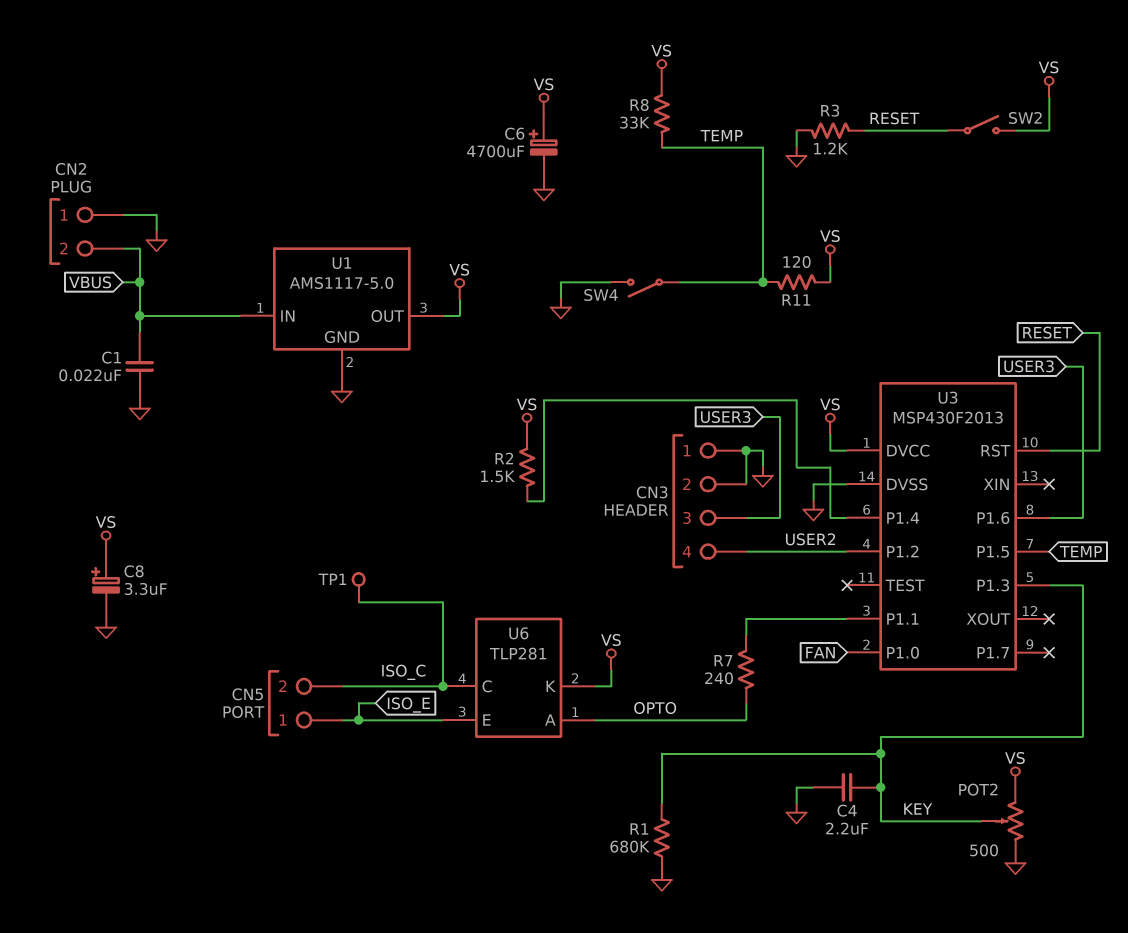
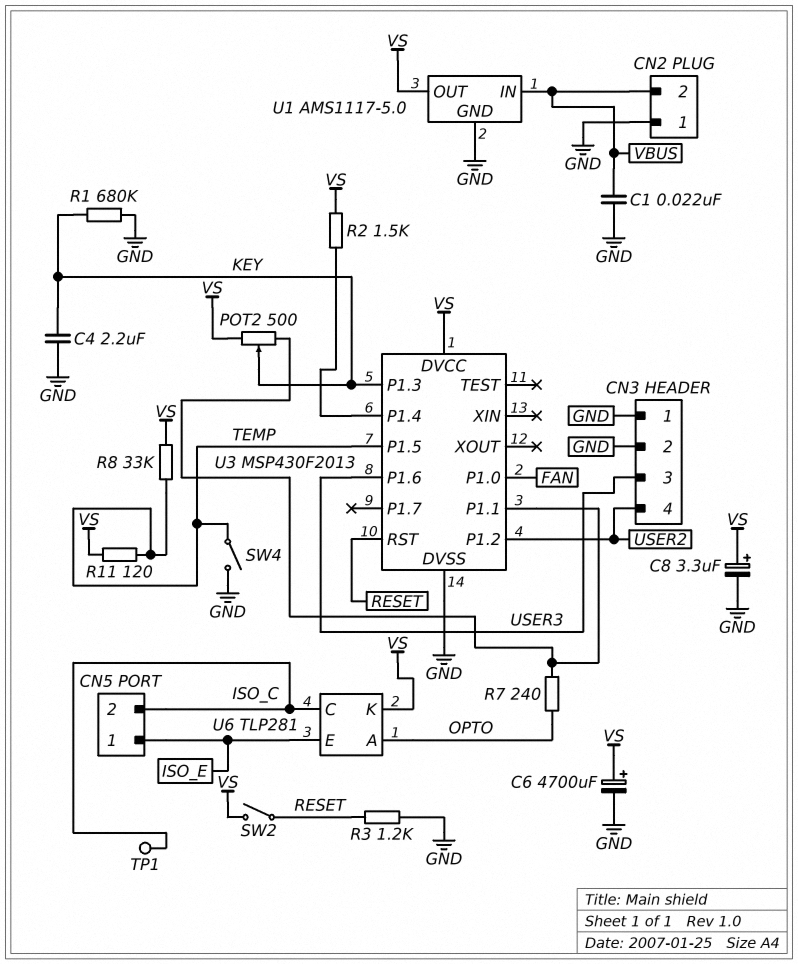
POT2: 500 (GND, VS, wiper KEY) -> 500 (U3/P1.1, VS, wiper KEY)

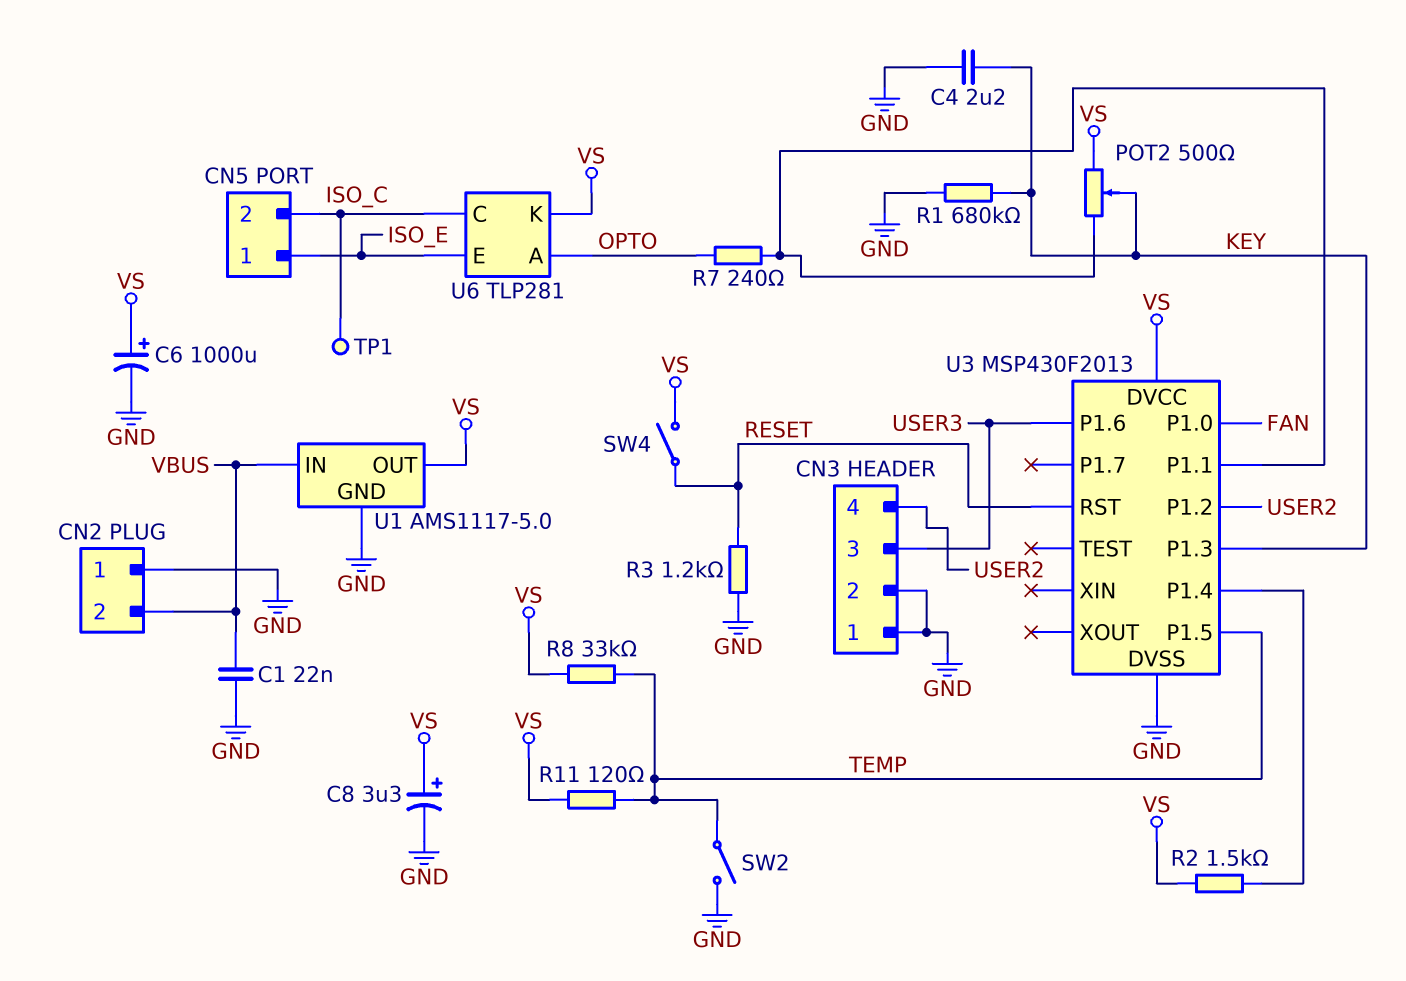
C6: 4700uF (plus VS, minus GND) -> 1000uF (plus VS, minus GND)
SW2: switch (RESET, VS) -> switch (GND, TEMP)
SW4: switch (GND, TEMP) -> switch (RESET, VS)

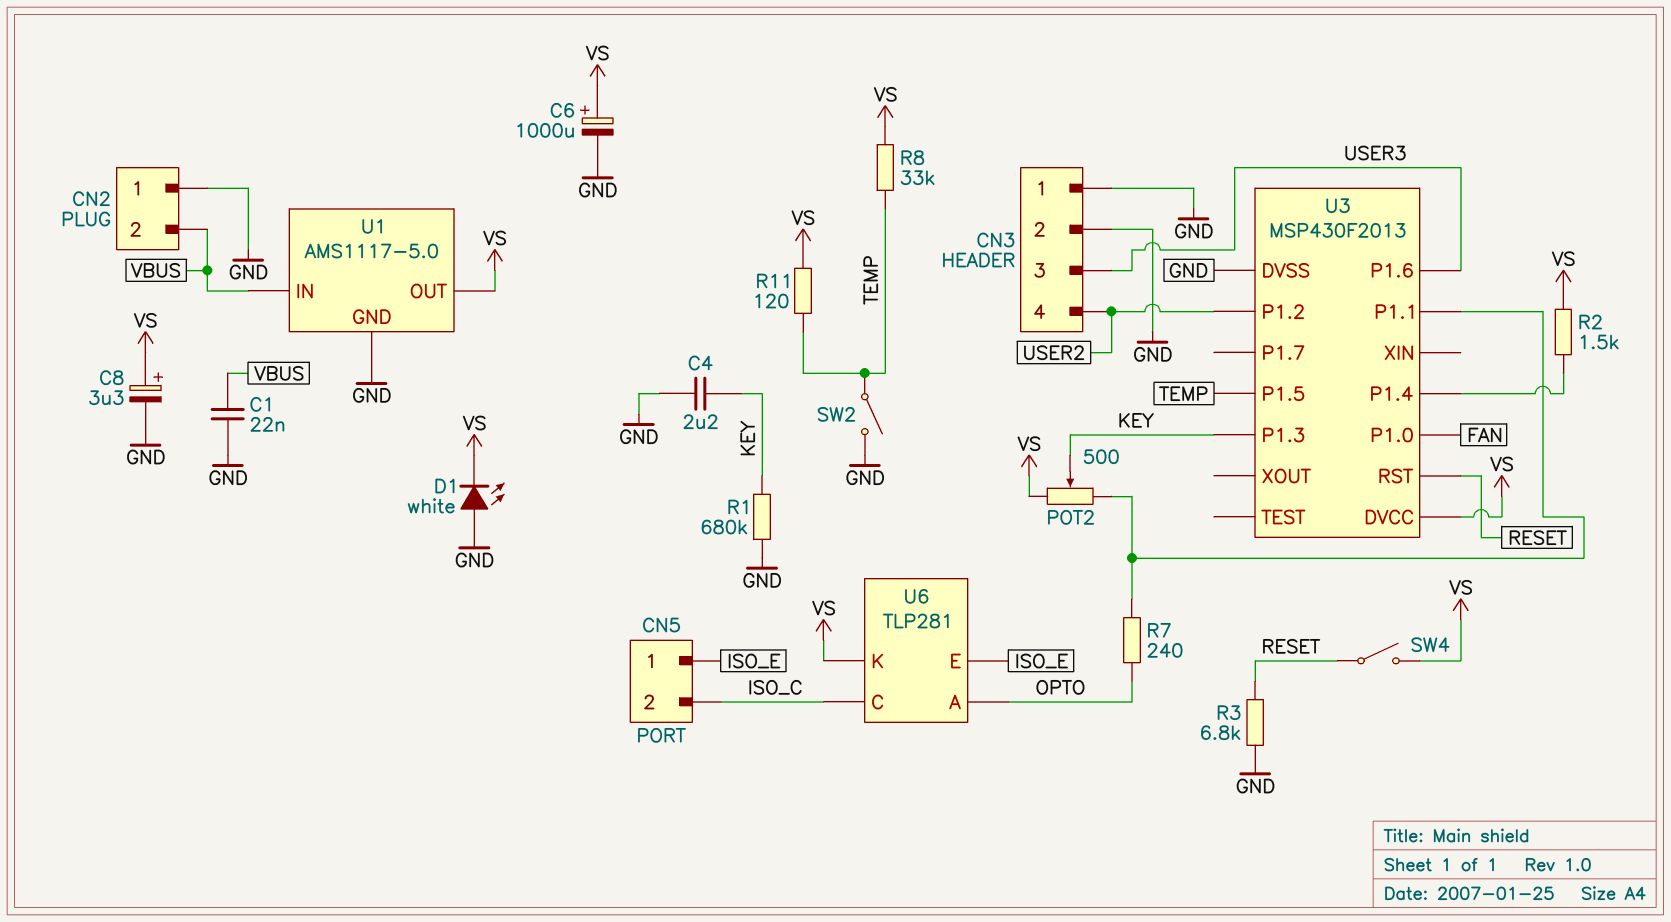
D1: none -> LED white (A GND, K VS)
R3: 1.2k (GND, RESET) -> 6.8k (GND, RESET)
TP1: test point (ISO_C) -> none

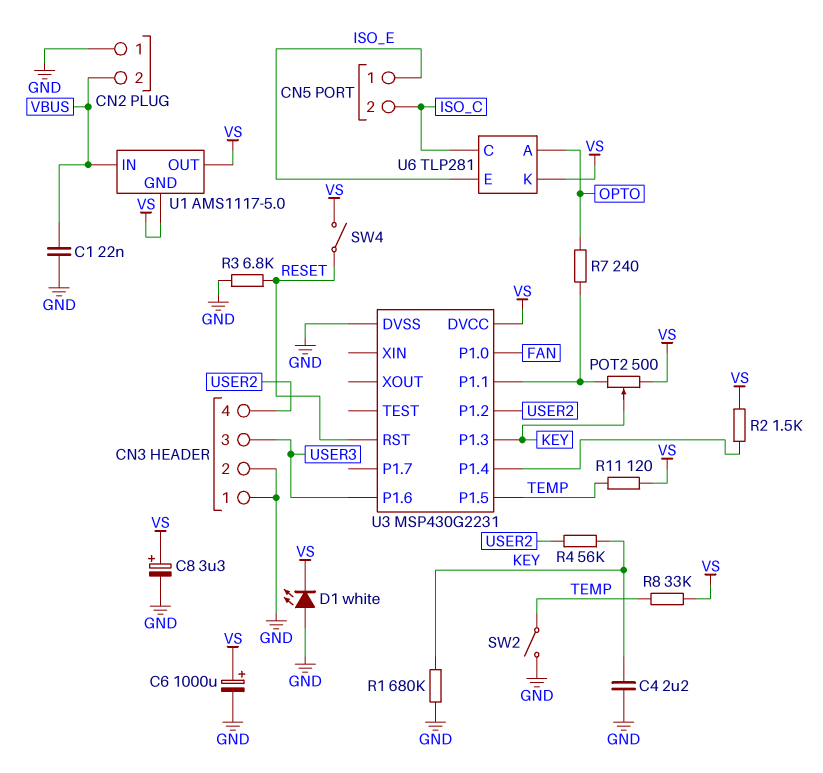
R4: none -> 56k (KEY, USER2)
U1 pin GND: GND -> VS
U3: MSP430F2013 -> MSP430G2231

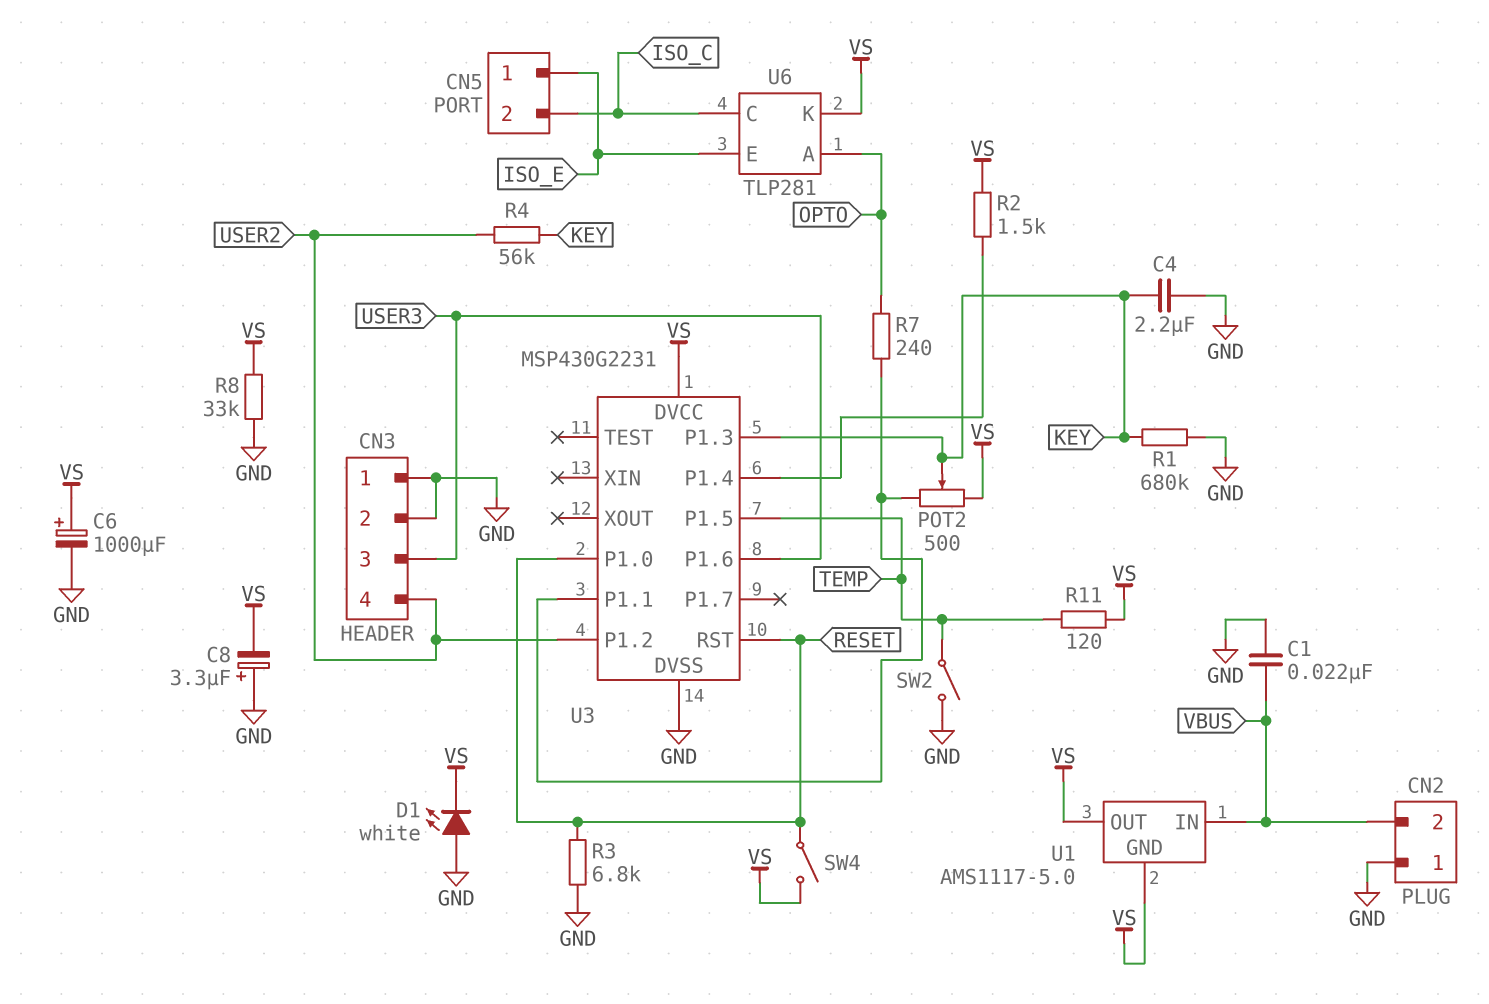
C8: 3.3uF (plus VS, minus GND) -> 3.3uF (plus GND, minus VS)
R8: 33k (TEMP, VS) -> 33k (GND, VS)
U3 pin P1.0: FAN -> RESET

